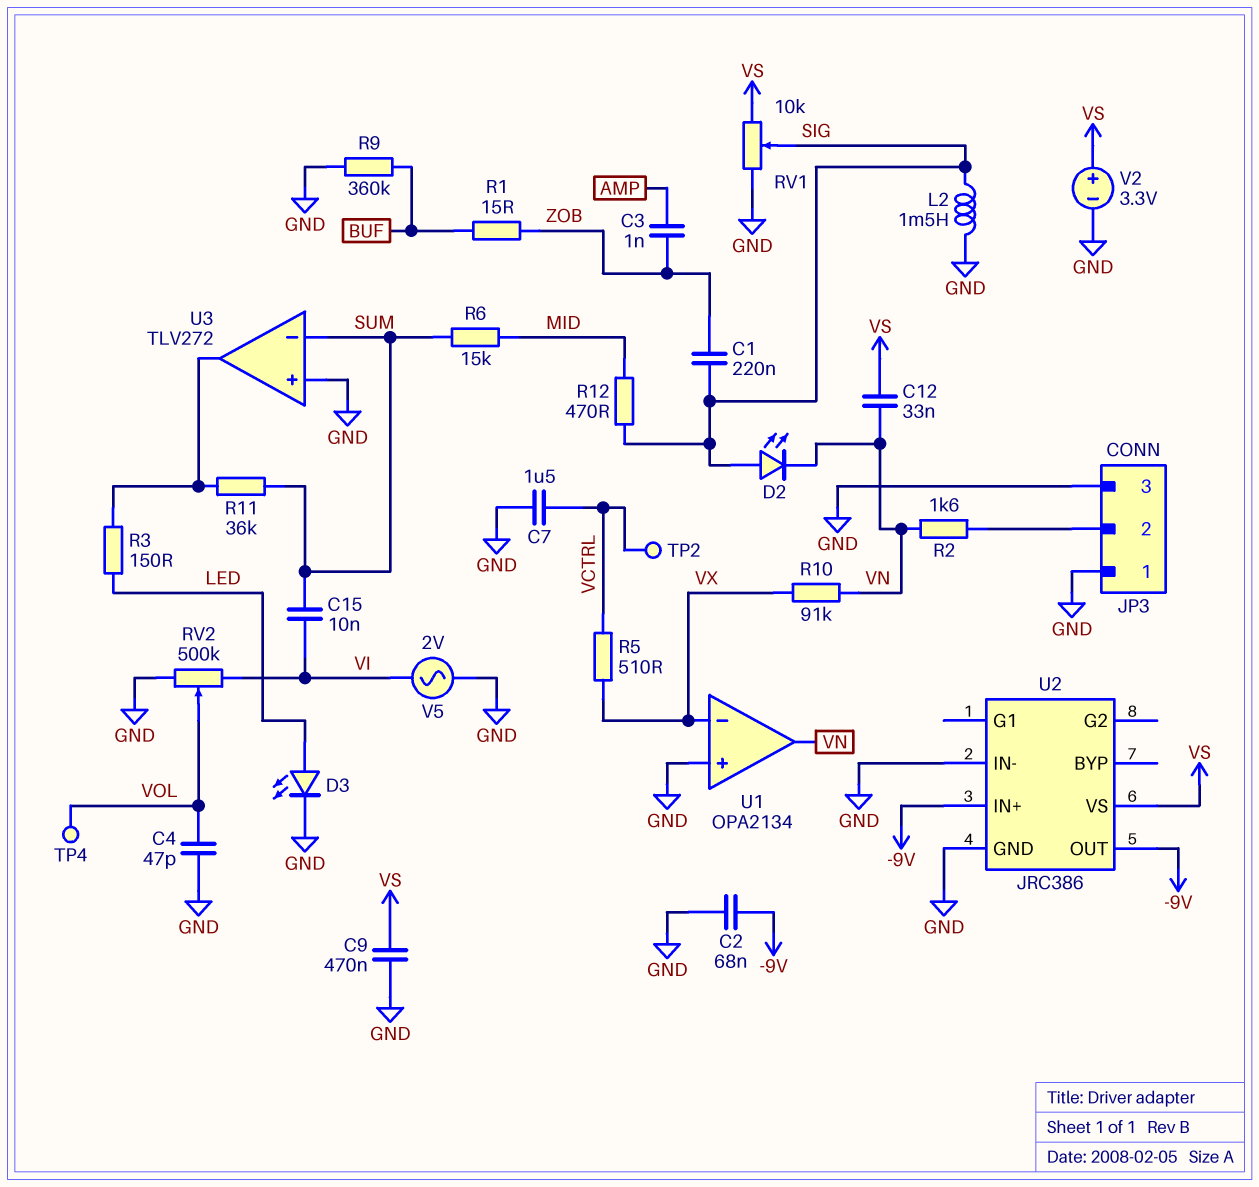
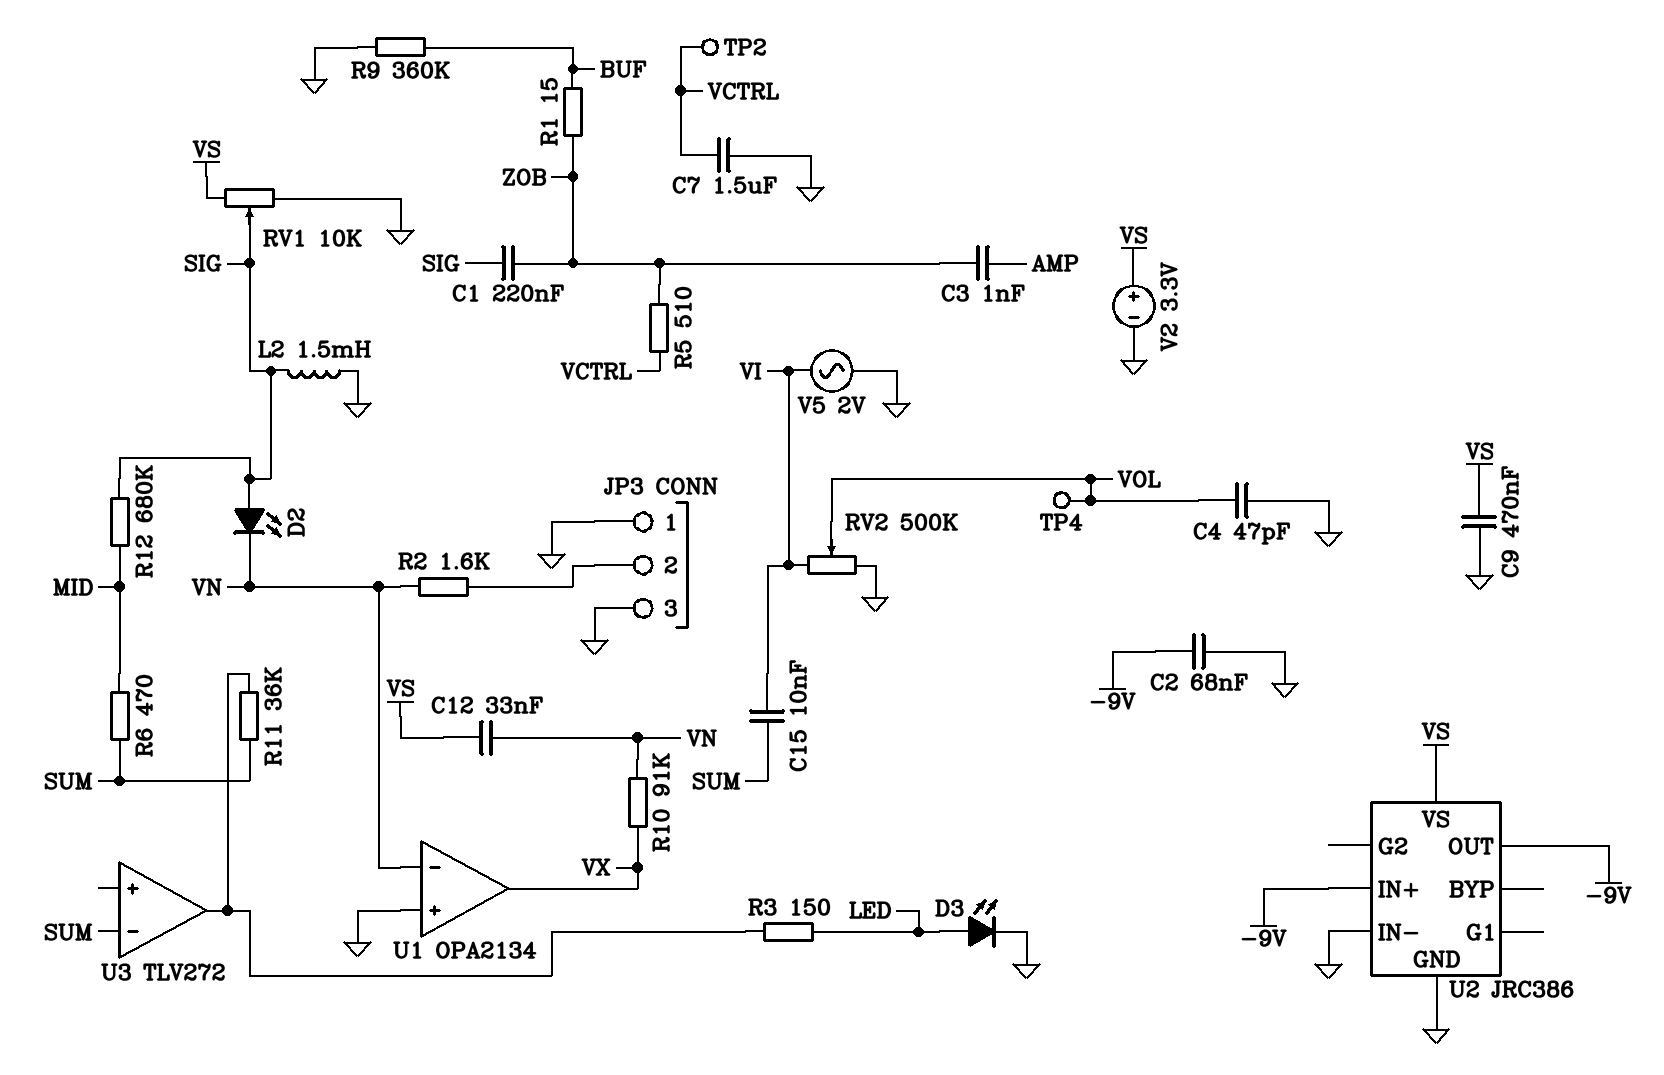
R5: 510 (VCTRL, VX) -> 510 (VCTRL, ZOB)
R6: 15k (MID, SUM) -> 470 (MID, SUM)
R12: 470 (MID, SIG) -> 680k (MID, SIG)
U1 pin in-: VX -> VN
U1 pin out: VN -> VX
U3 pin in+: GND -> none

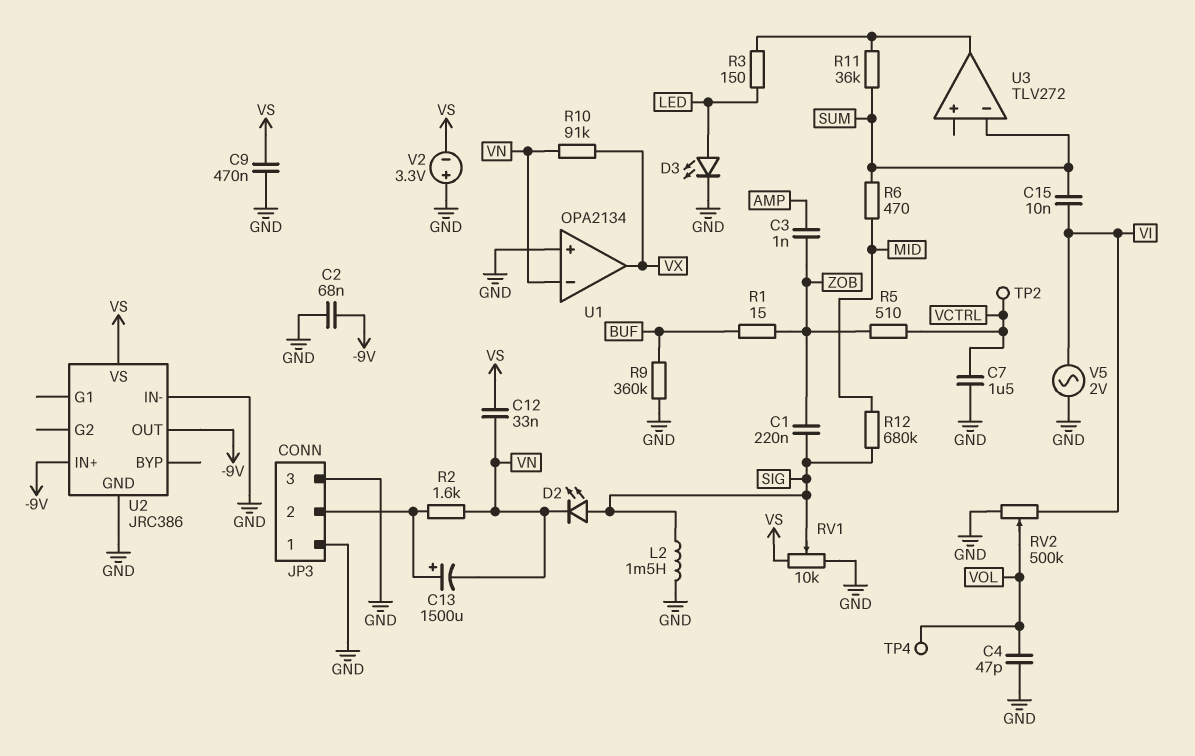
C13: none -> 1500uF (plus JP3/2, minus VN)
V2: 3.3V (plus VS, minus GND) -> 3.3V (plus GND, minus VS)

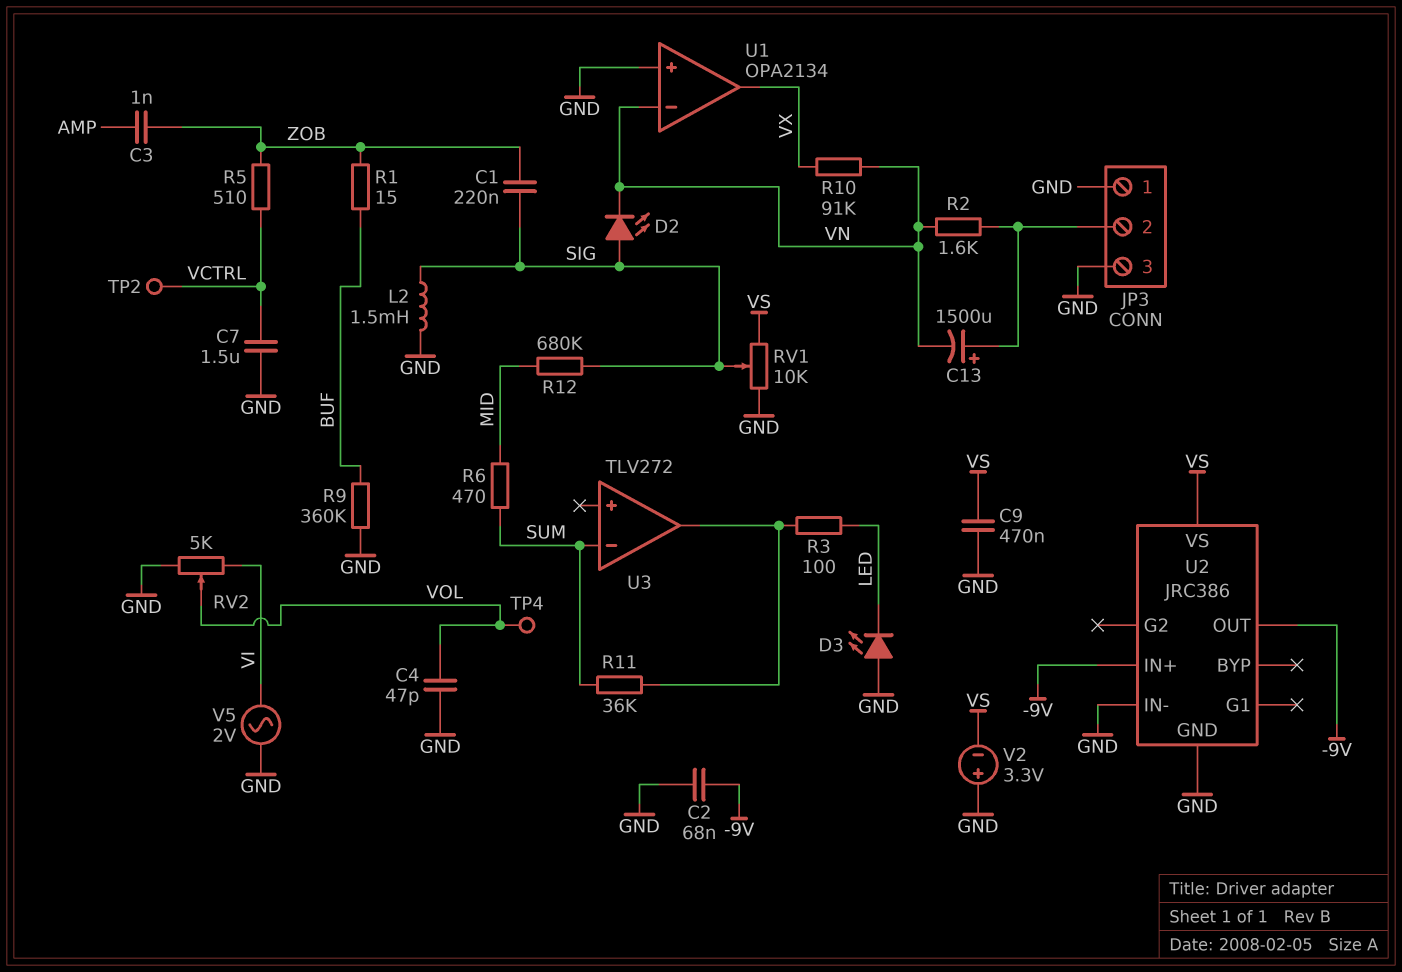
C12: 33nF (VN, VS) -> none
C15: 10nF (SUM, VI) -> none
D3: LED (A LED, K GND) -> LED (A GND, K LED)
R3: 150 (LED, U3/out) -> 100 (LED, U3/out)
RV2: 500k (GND, VI, wiper VOL) -> 5k (GND, VI, wiper VOL)

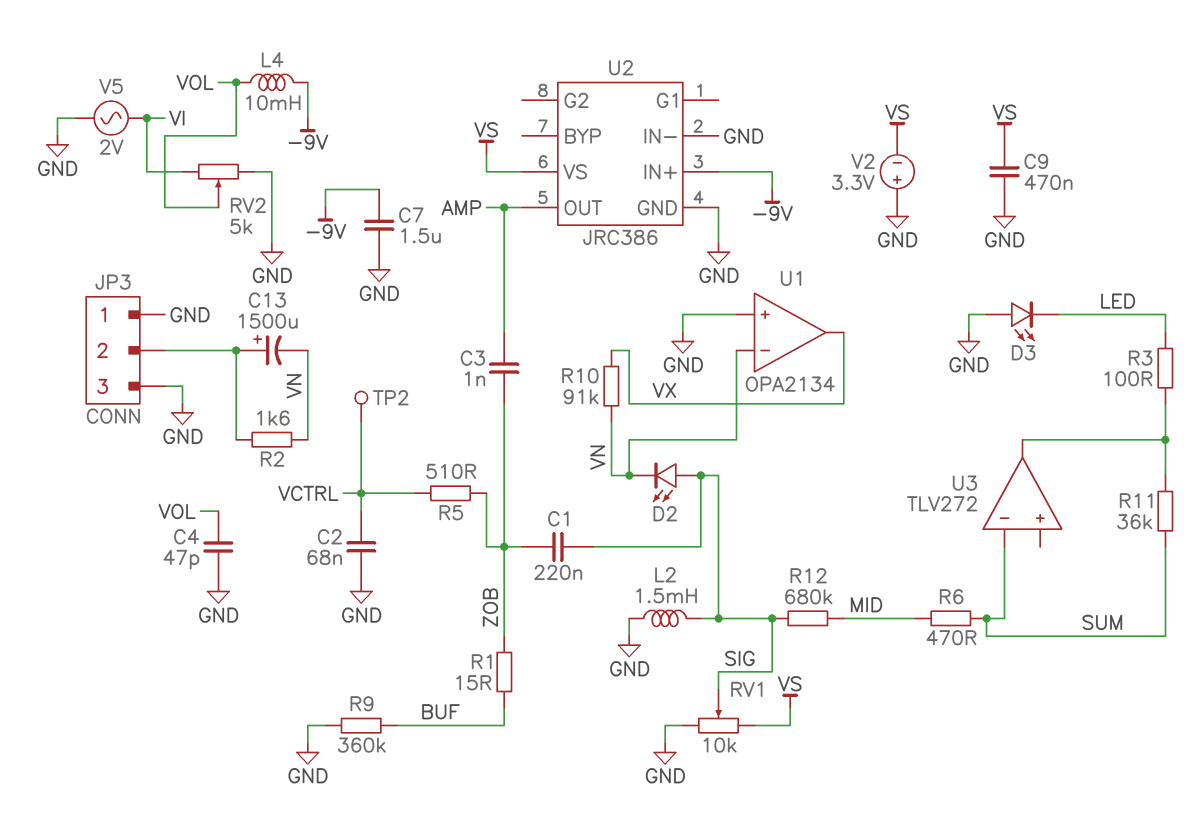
C2: 68nF (-9V, GND) -> 68nF (GND, VCTRL)
C7: 1.5uF (GND, VCTRL) -> 1.5uF (-9V, GND)
L4: none -> 10mH (-9V, VOL)
TP4: test point (VOL) -> none
U2 pin OUT: -9V -> AMP

